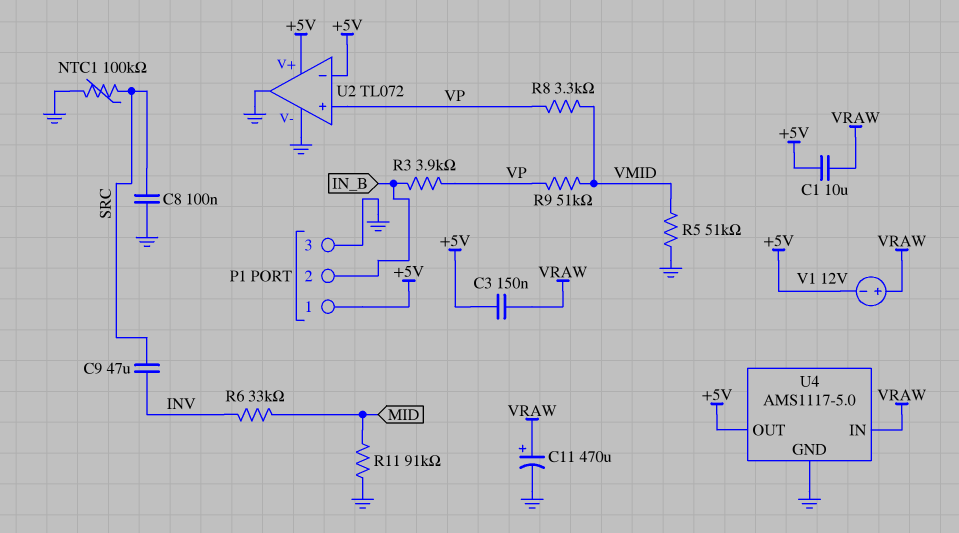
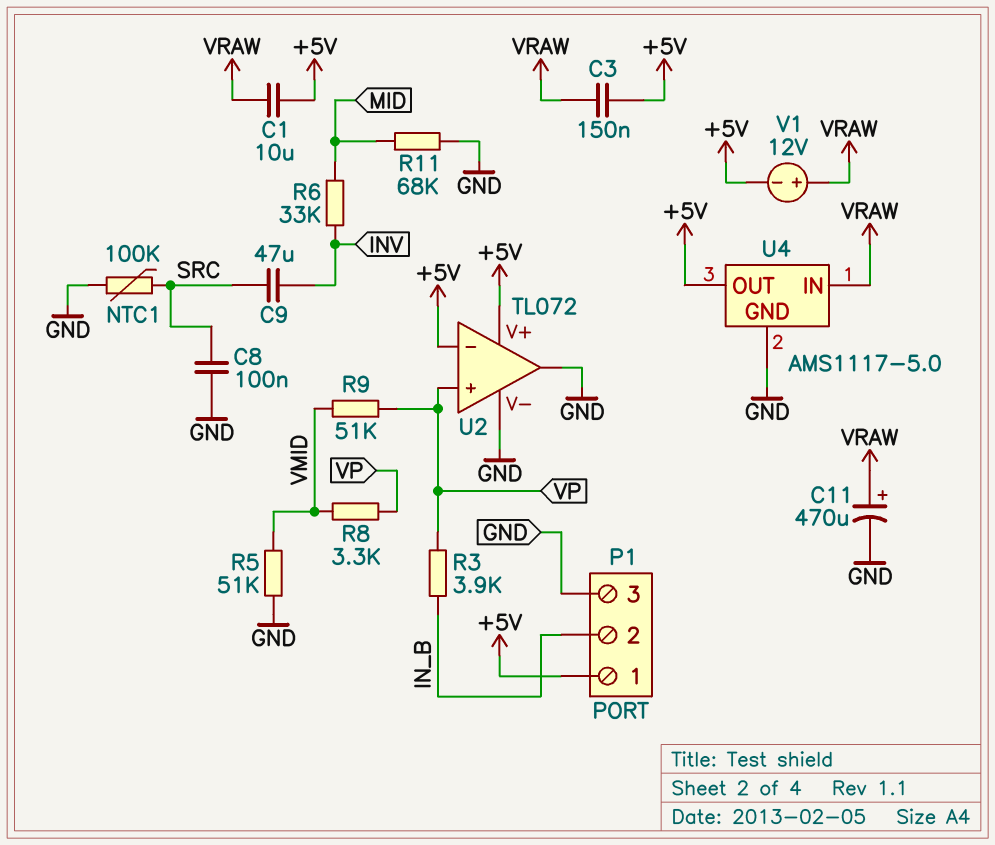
R11: 91k (GND, MID) -> 68k (GND, MID)

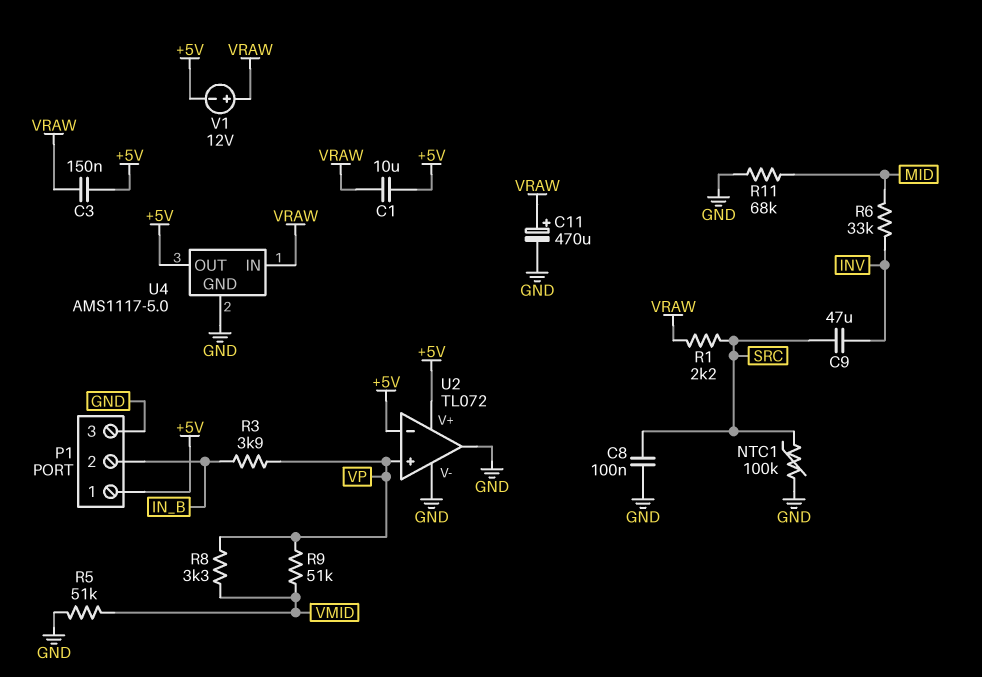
R1: none -> 2.2k (SRC, VRAW)

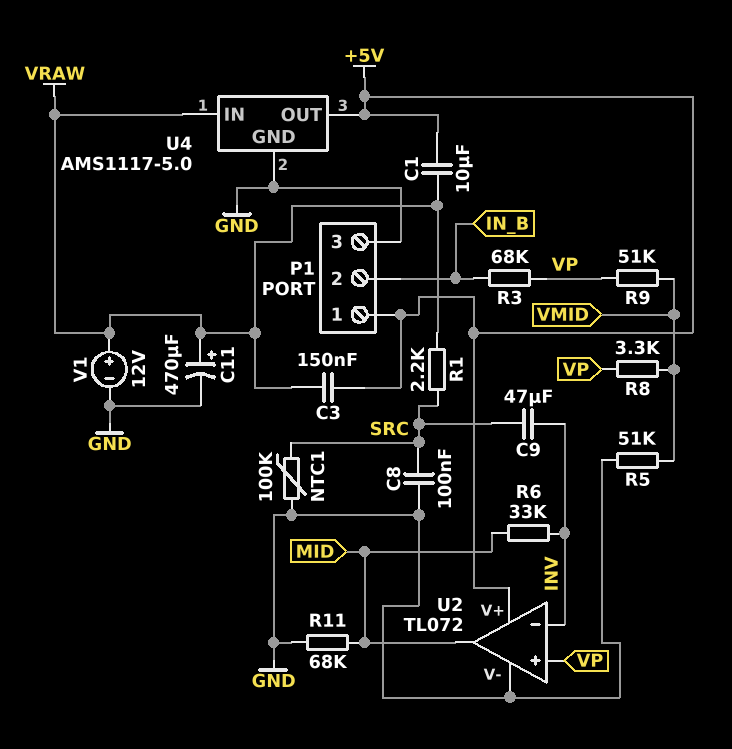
R3: 3.9k (IN_B, VP) -> 68k (IN_B, VP)
U2 pin in-: +5V -> INV
U2 pin out: GND -> MID
V1: 12V (plus VRAW, minus +5V) -> 12V (plus VRAW, minus GND)

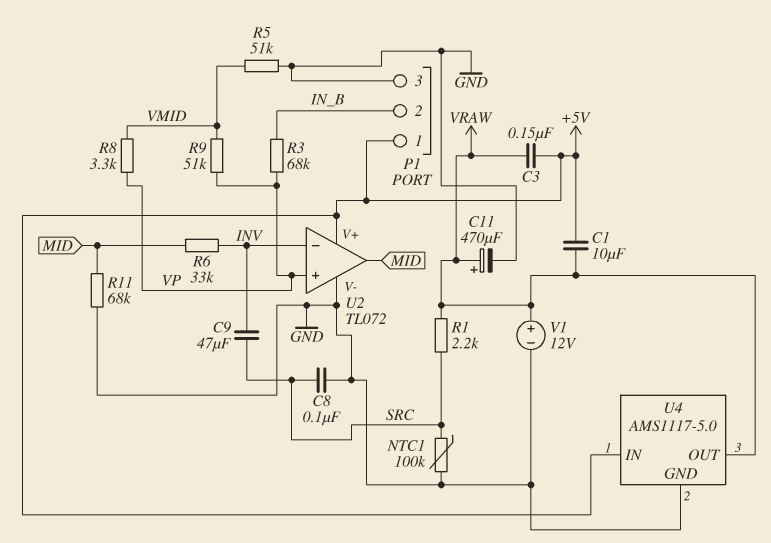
U4 pin IN: VRAW -> +5V
U4 pin OUT: +5V -> VRAW

